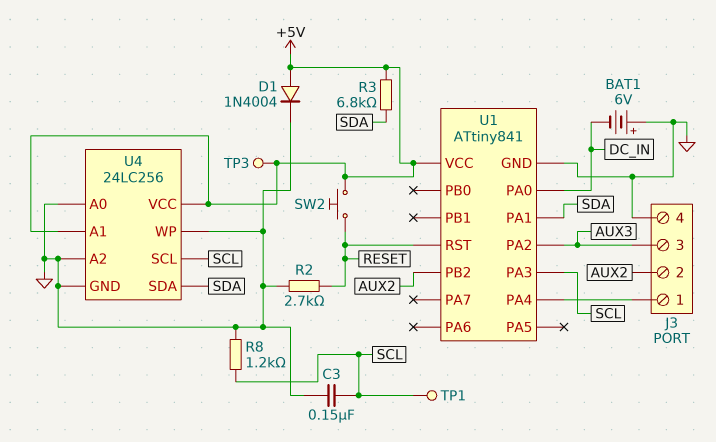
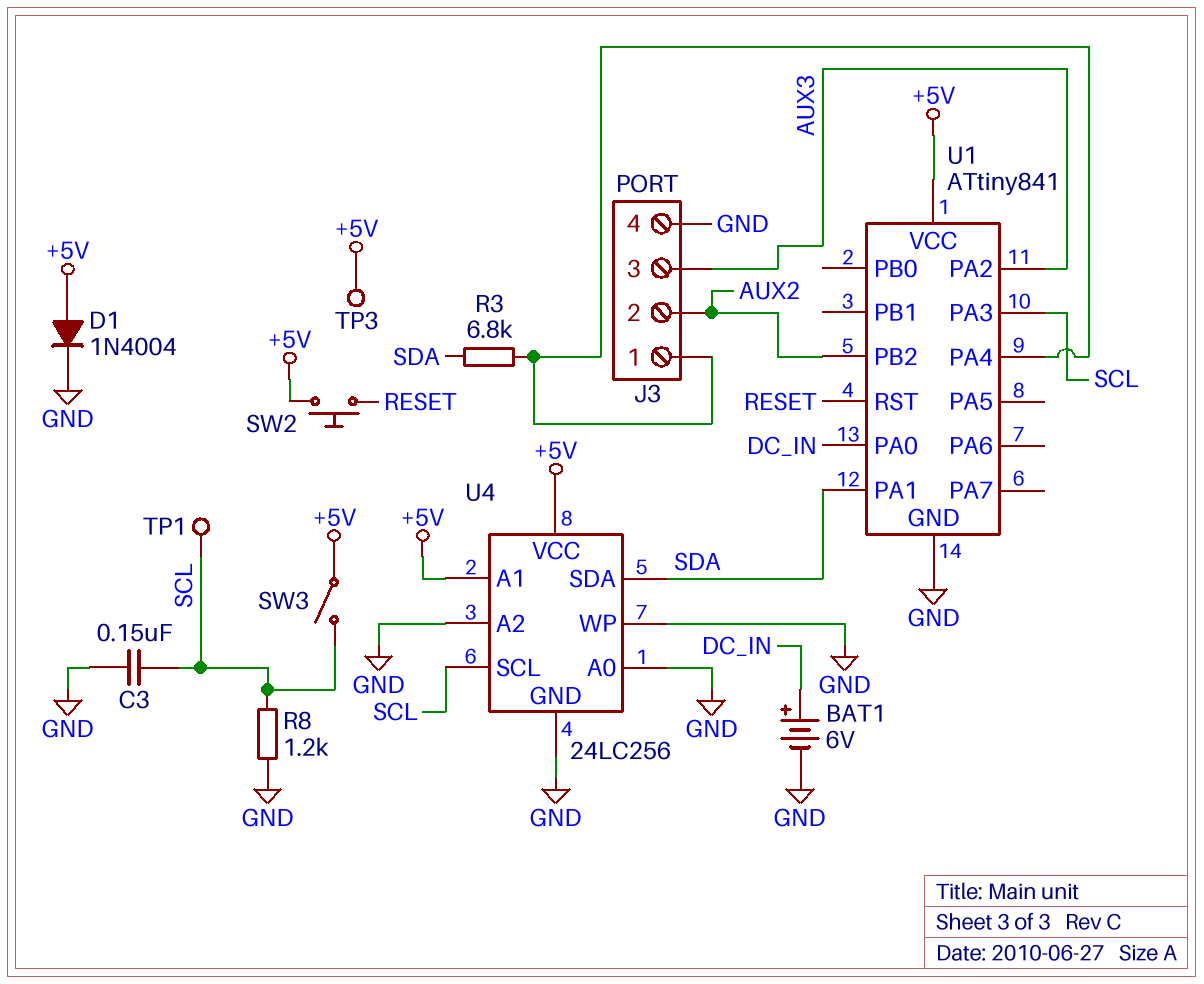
BAT1: 6V (plus GND, minus DC_IN) -> 6V (plus DC_IN, minus GND)
R2: 2.7k (GND, RESET) -> none
R3: 6.8k (+5V, SDA) -> 6.8k (J3/1, SDA)
SW3: none -> switch (+5V, SCL)

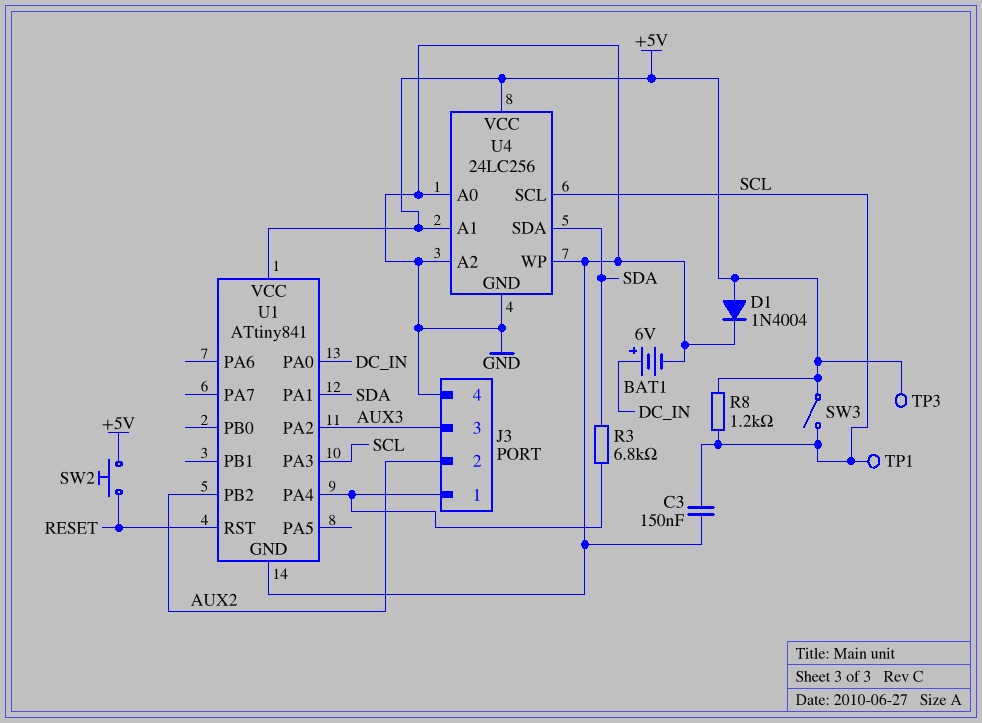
R8: 1.2k (GND, SCL) -> 1.2k (+5V, SCL)

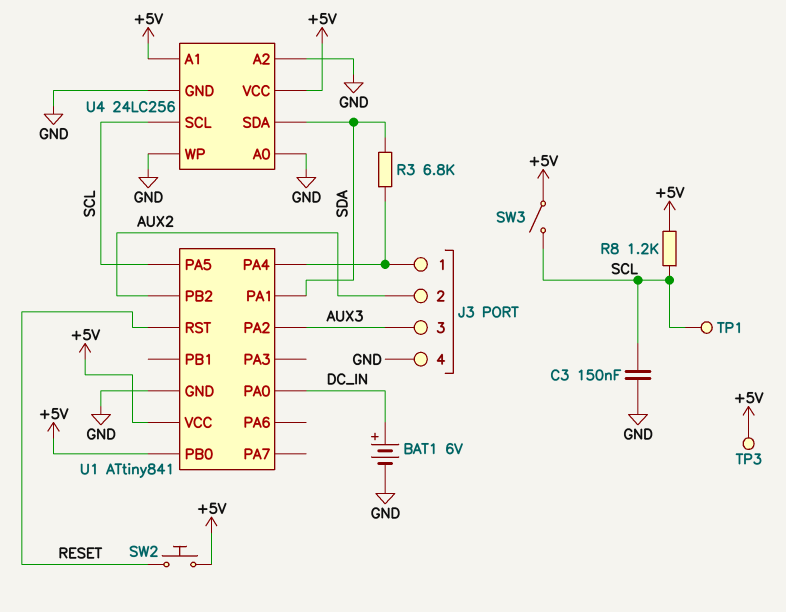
D1: diode 1N4004 (A +5V, K GND) -> none
U1 pin PA3: SCL -> none
U1 pin PA5: none -> SCL
U1 pin PB0: none -> +5V

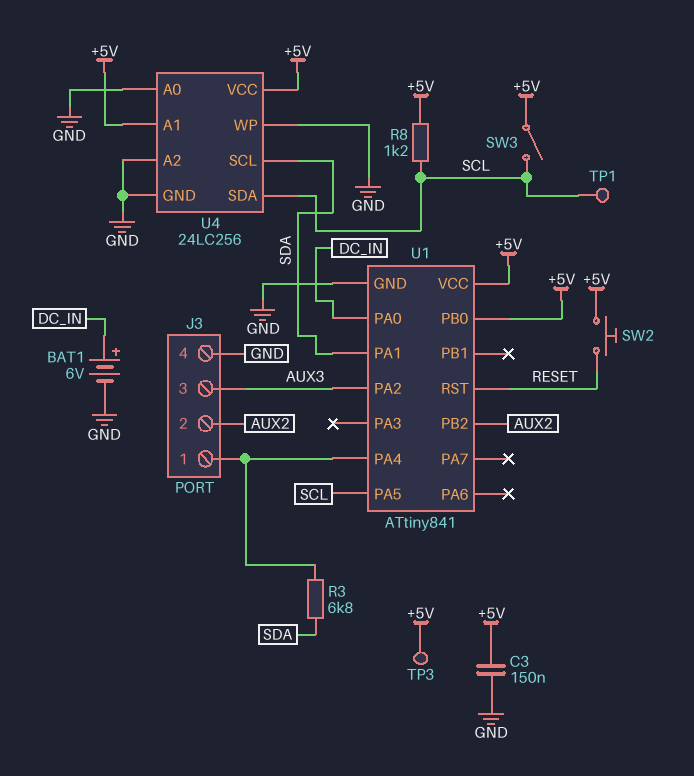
C3: 150nF (GND, SCL) -> 150nF (+5V, GND)
U4 pin SCL: SCL -> SDA
U4 pin SDA: SDA -> SCL

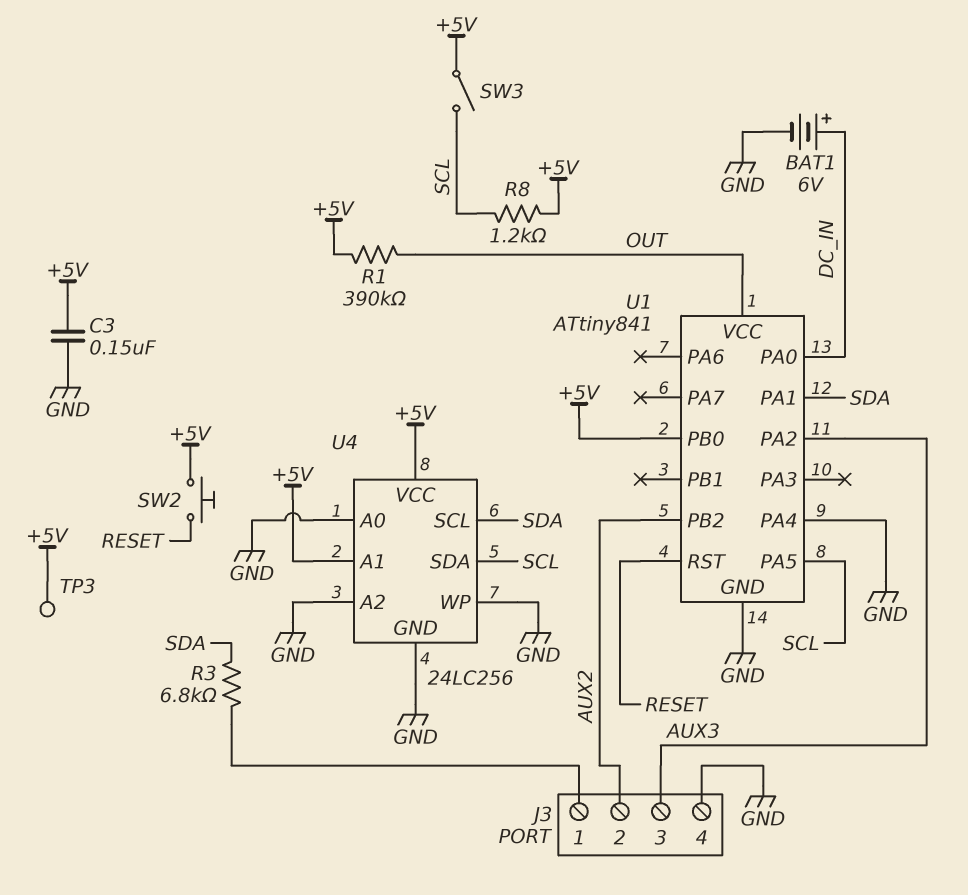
R1: none -> 390k (+5V, OUT)
TP1: test point (SCL) -> none
U1 pin PA4: J3/1 -> GND
U1 pin VCC: +5V -> OUT

